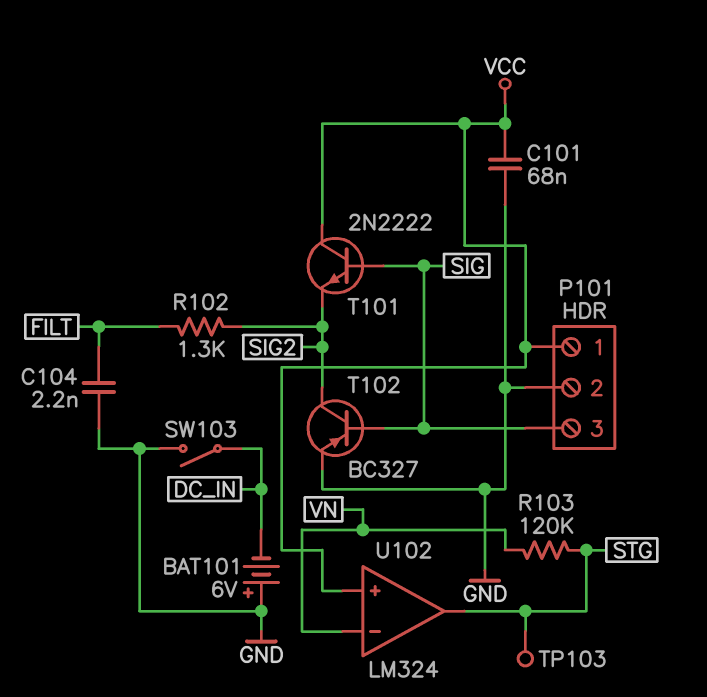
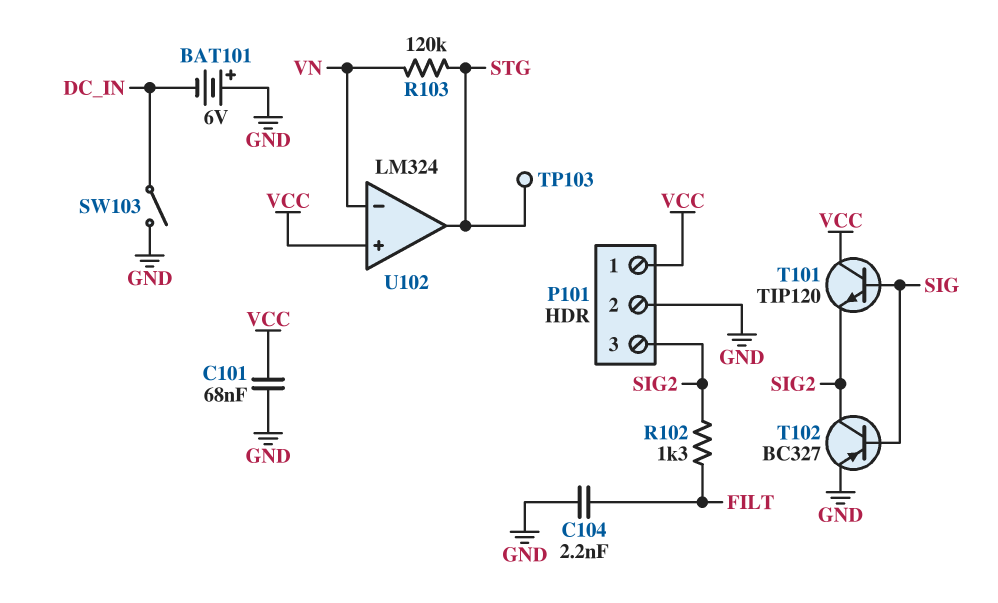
P101 pin 3: SIG -> SIG2
T101: NPN 2N2222 (B SIG, C VCC, E SIG2) -> NPN TIP120 (B SIG, C VCC, E SIG2)

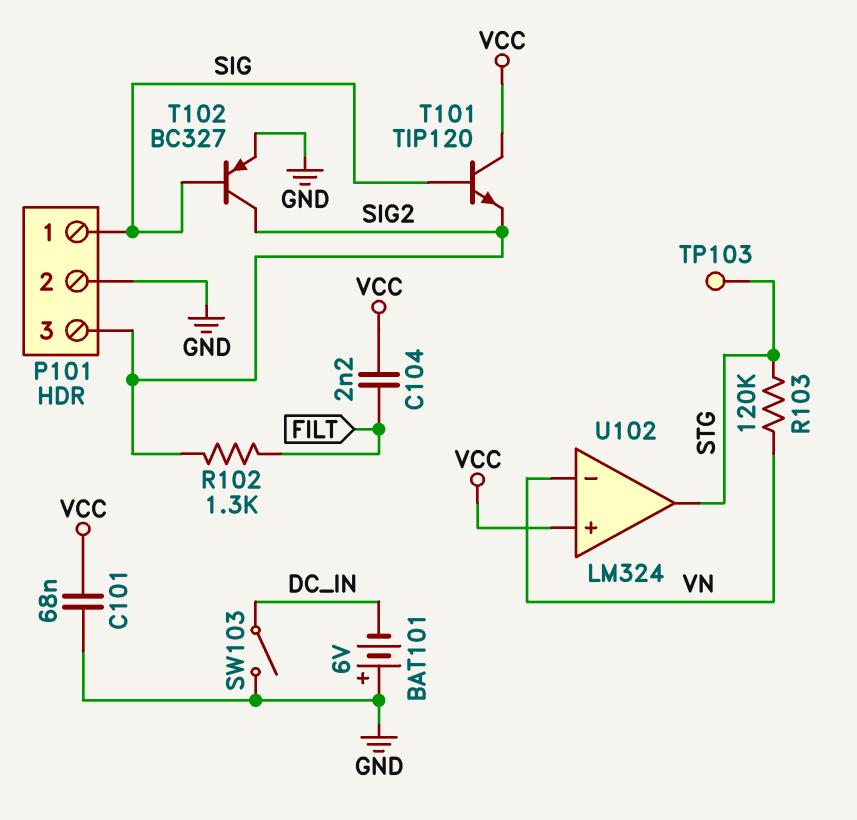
C104: 2.2nF (FILT, GND) -> 2.2nF (FILT, VCC)
P101 pin 1: VCC -> SIG

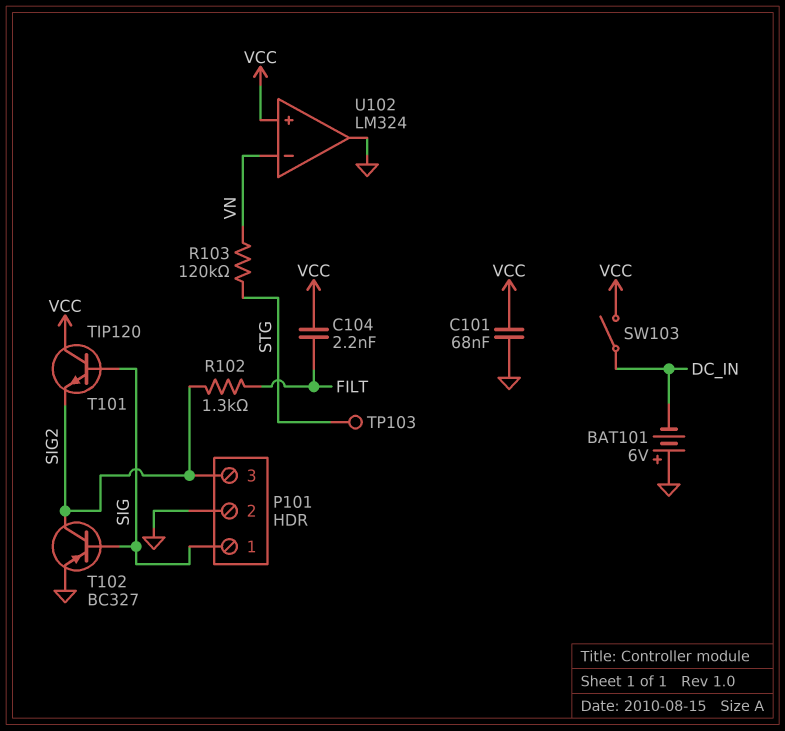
SW103: switch (DC_IN, GND) -> switch (DC_IN, VCC)
U102 pin out: STG -> GND

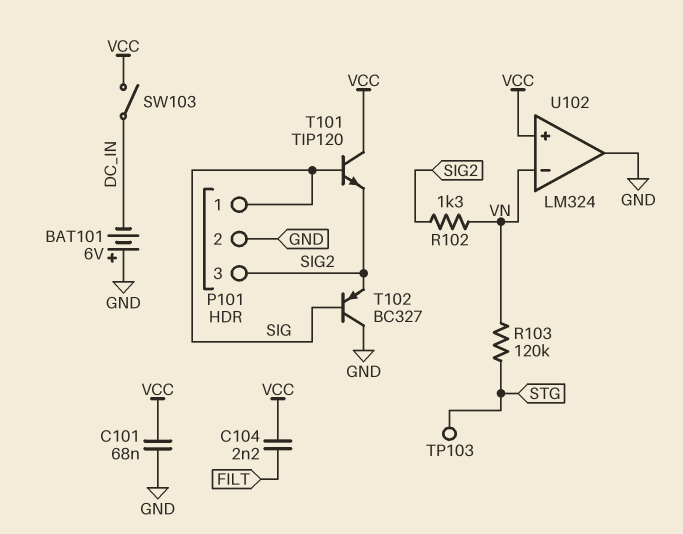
R102: 1.3k (FILT, SIG2) -> 1.3k (SIG2, VN)
T102: PNP BC327 (B SIG, C SIG2, E GND) -> PNP BC327 (B SIG, C GND, E SIG2)

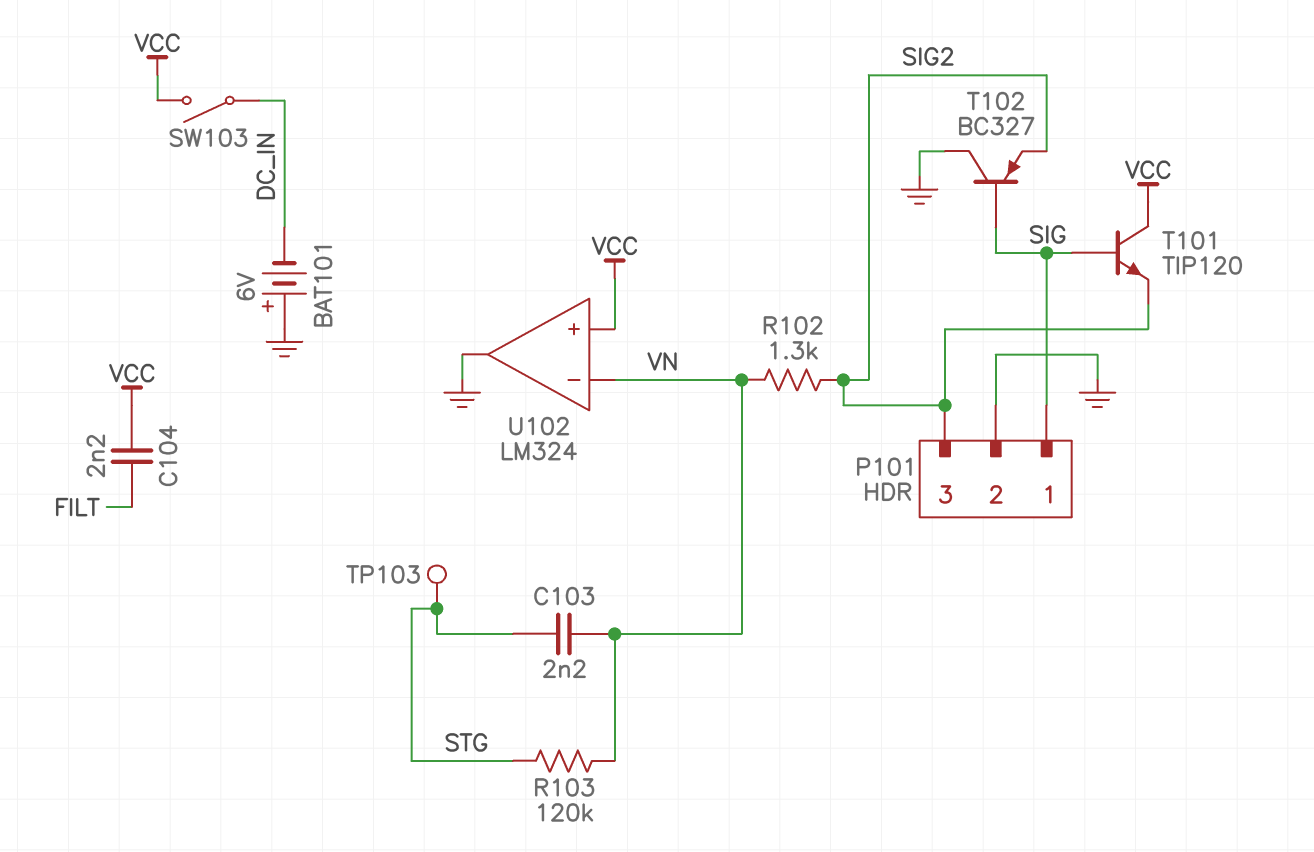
C101: 68nF (GND, VCC) -> none
C103: none -> 2.2nF (STG, VN)

